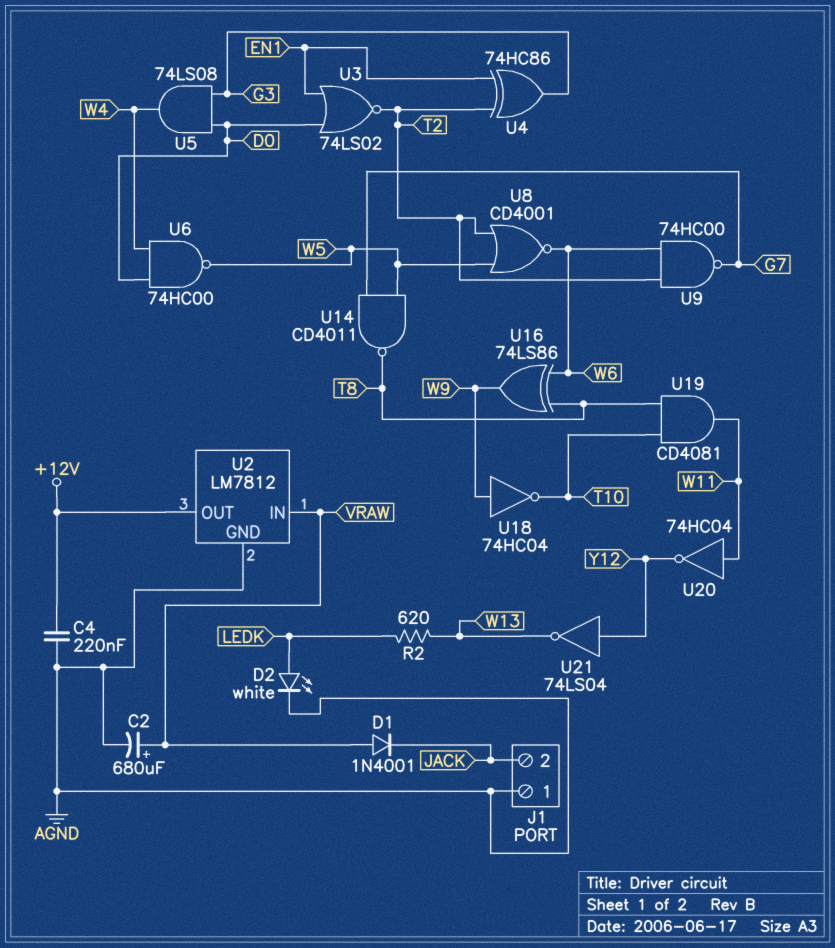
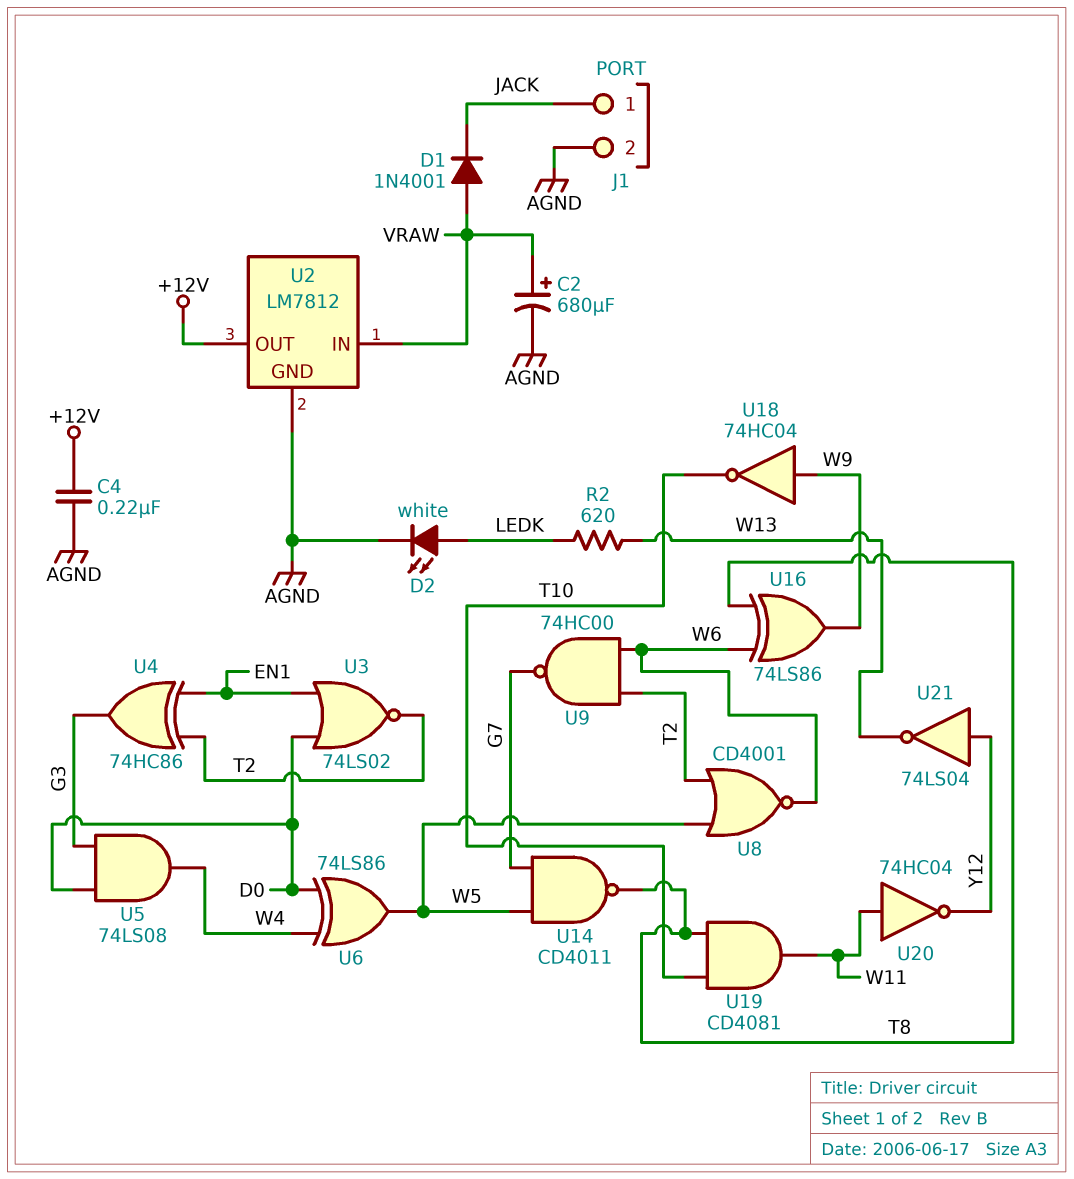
J1 pin 1: AGND -> JACK
J1 pin 2: JACK -> AGND
U6: NAND 74HC00 (in D0, in W4, out W5) -> XOR 74LS86 (in D0, in W4, out W5)

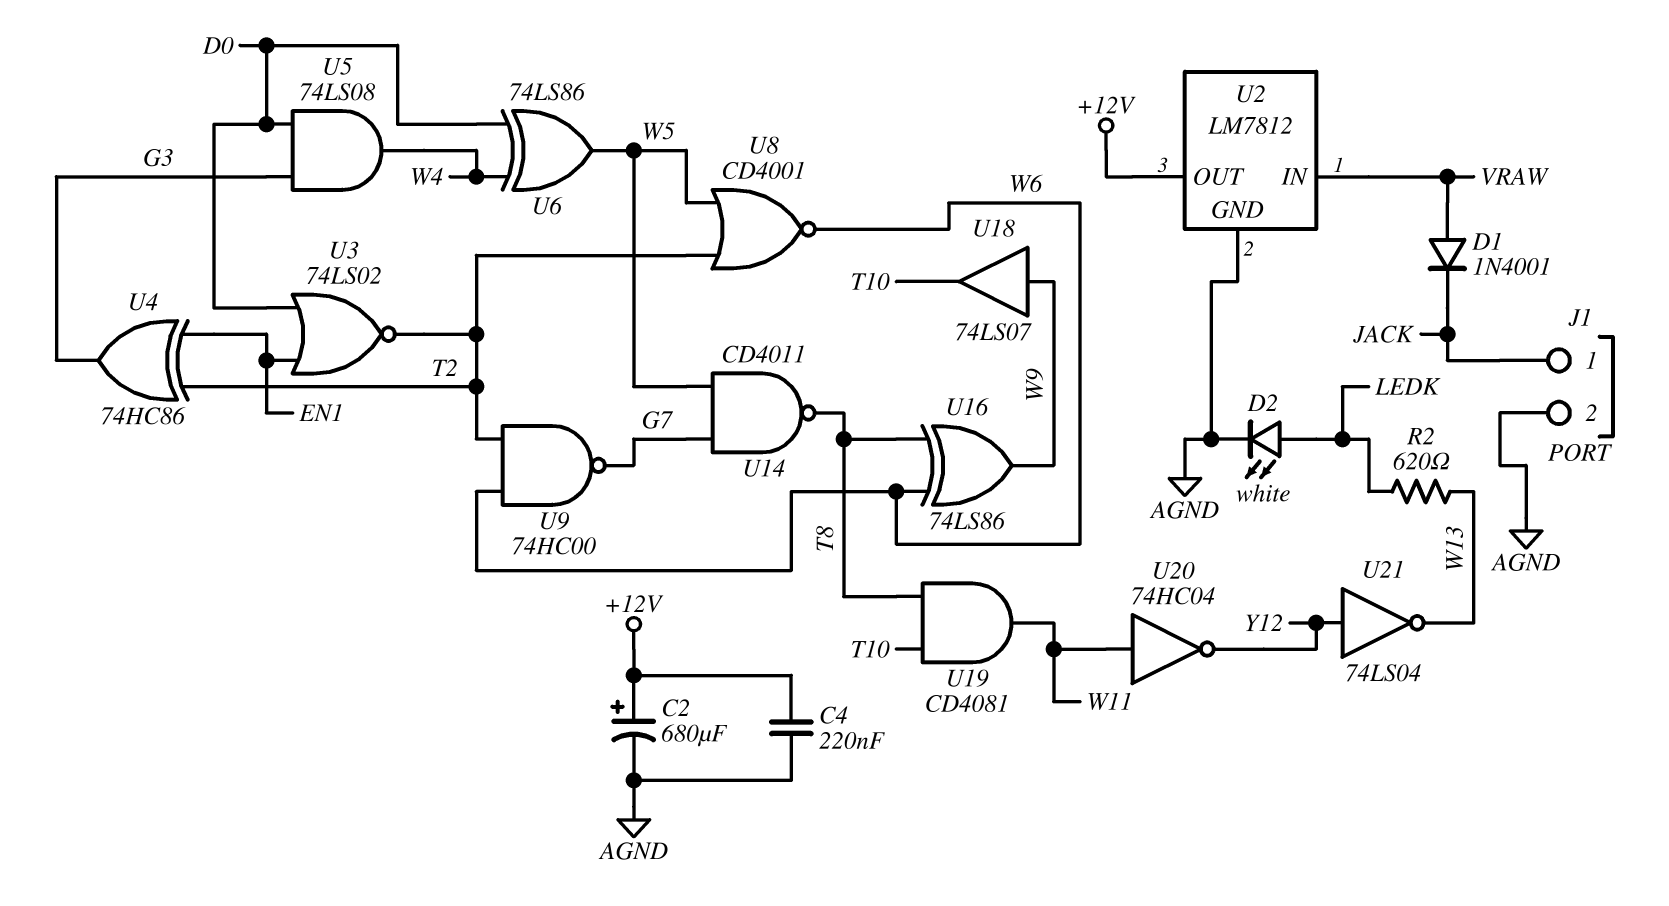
C2: 680uF (plus VRAW, minus AGND) -> 680uF (plus +12V, minus AGND)
U18: NOT 74HC04 (in W9, out T10) -> buffer 74LS07 (in W9, out T10)

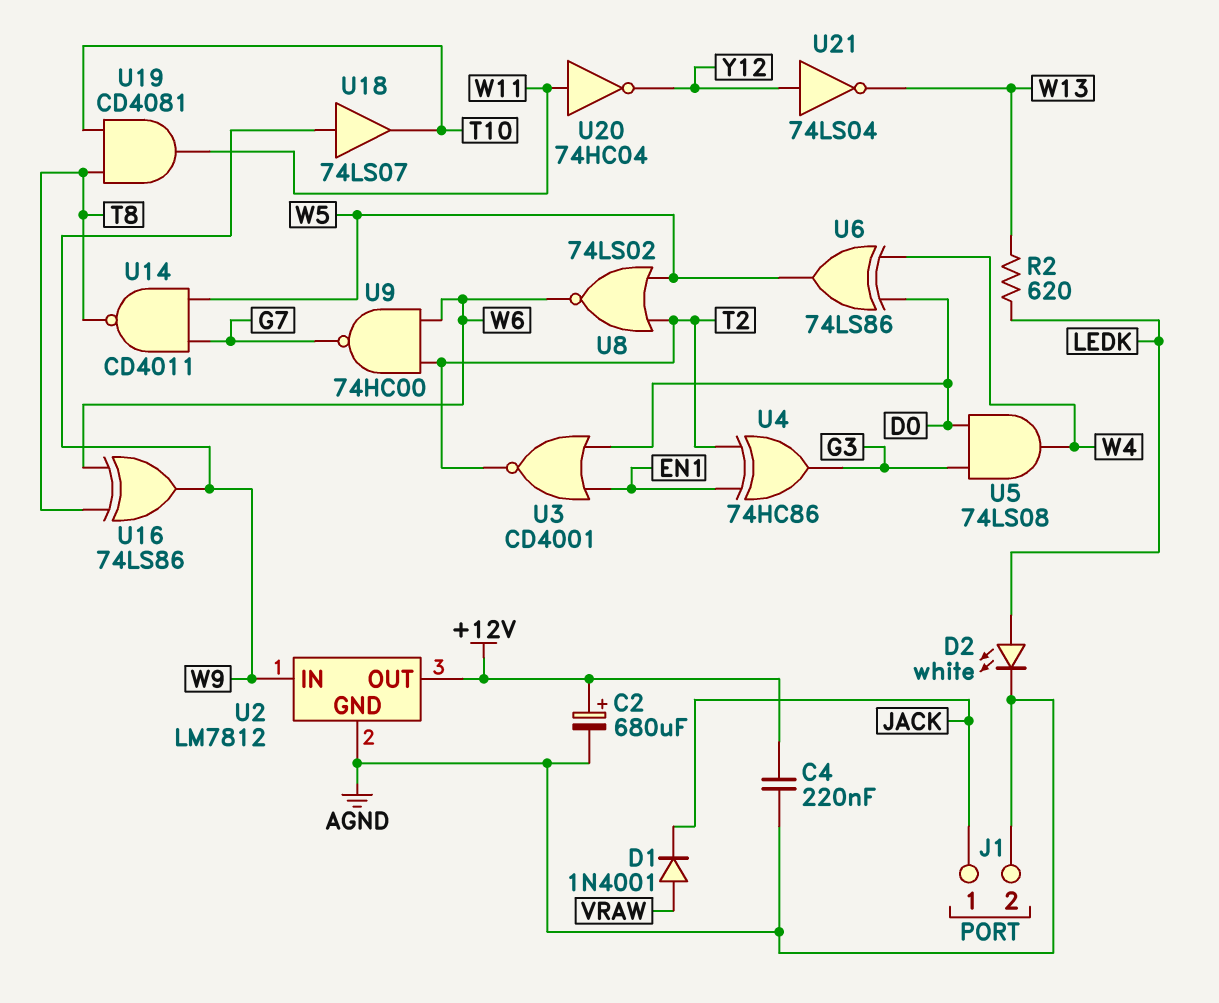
U2 pin IN: VRAW -> W9
U3: NOR 74LS02 (in D0, in EN1, out T2) -> NOR CD4001 (in D0, in EN1, out T2)
U8: NOR CD4001 (in T2, in W5, out W6) -> NOR 74LS02 (in T2, in W5, out W6)

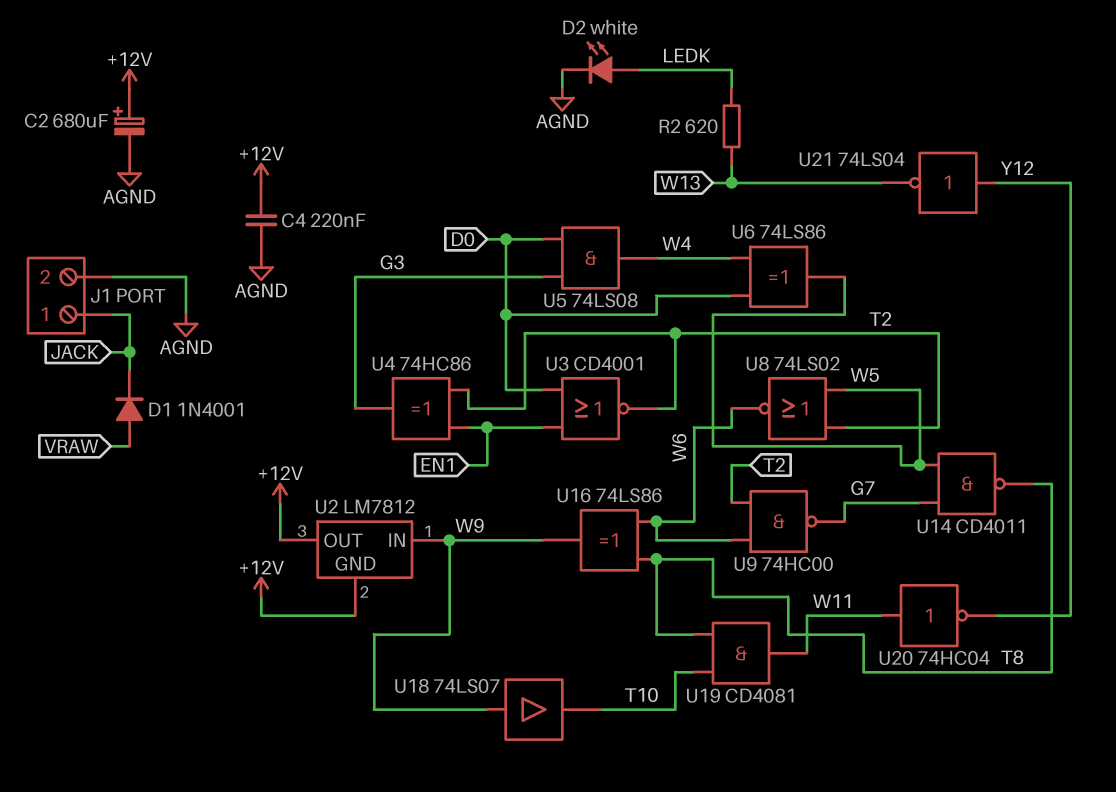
U2 pin GND: AGND -> +12V

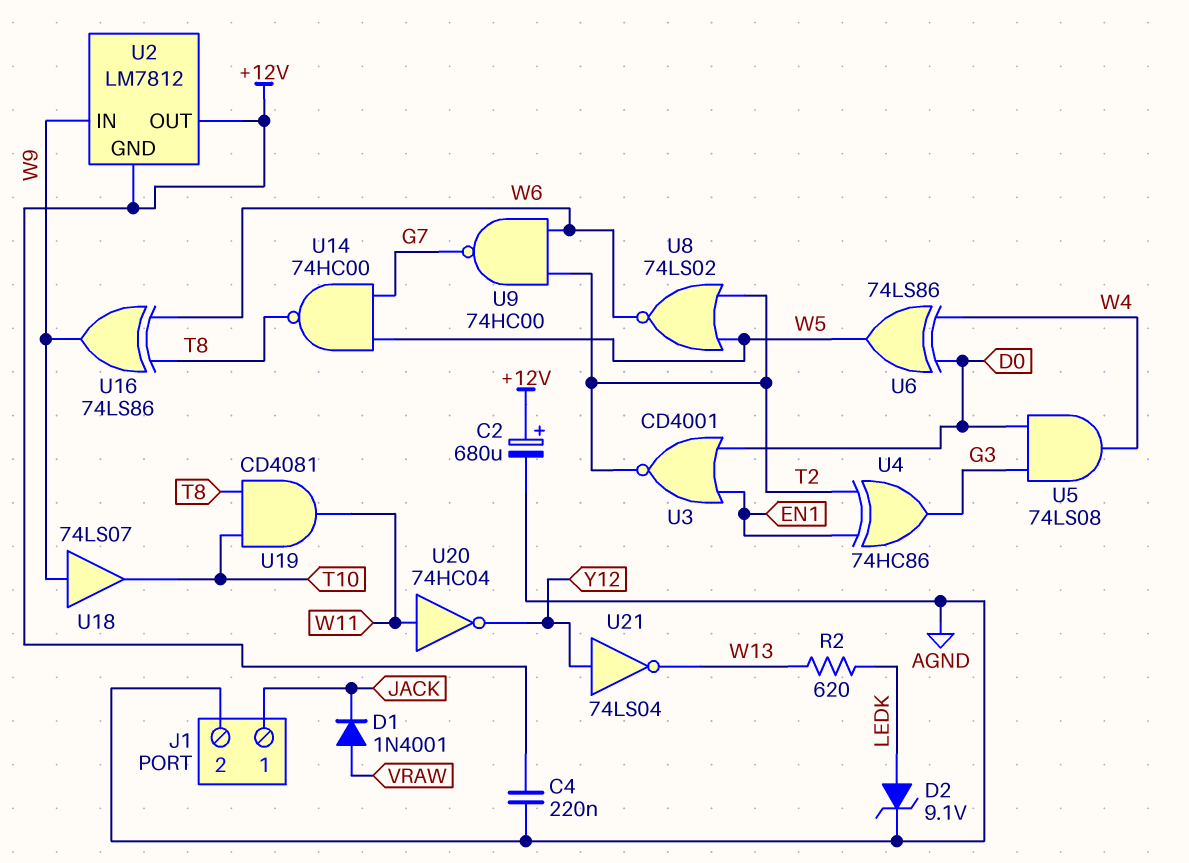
D2: LED white (A LEDK, K AGND) -> zener 9.1V (A LEDK, K AGND)
U14: NAND CD4011 (in G7, in W5, out T8) -> NAND 74HC00 (in G7, in W5, out T8)

